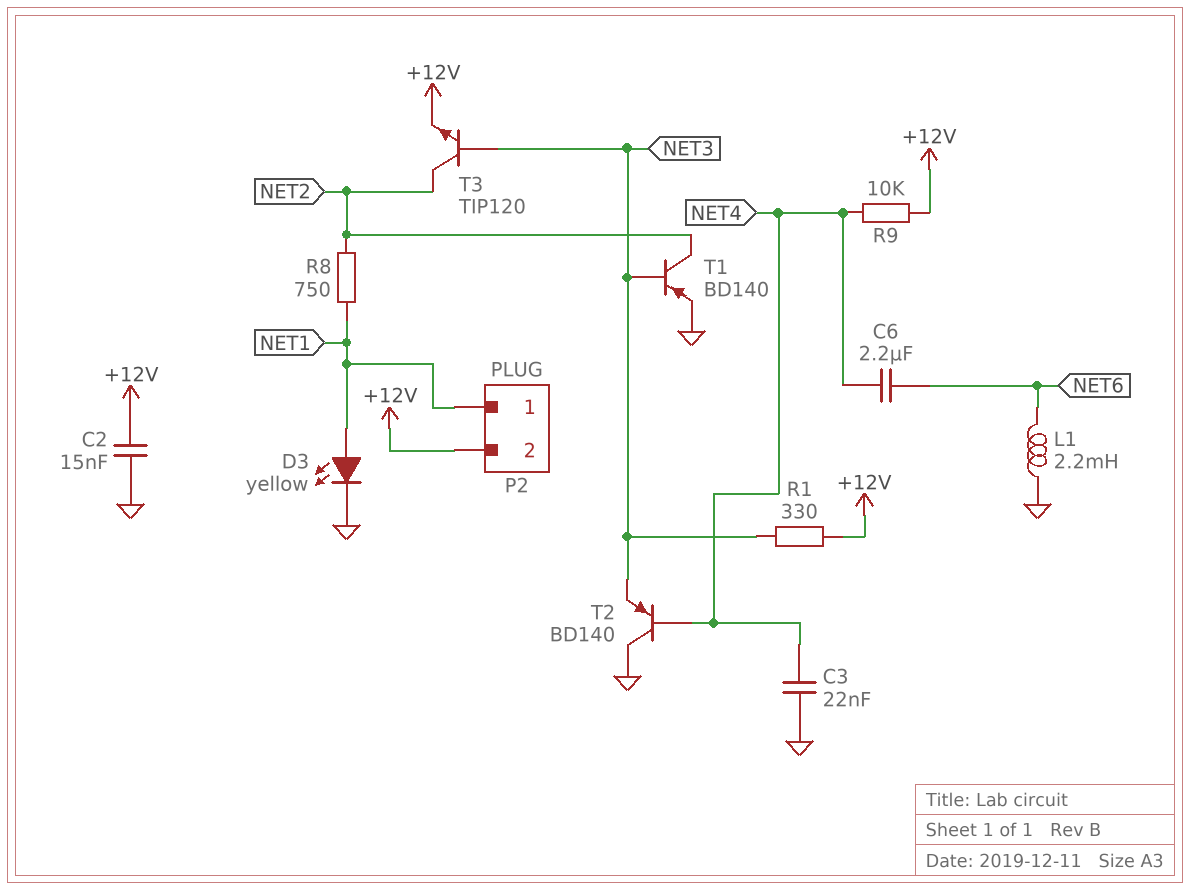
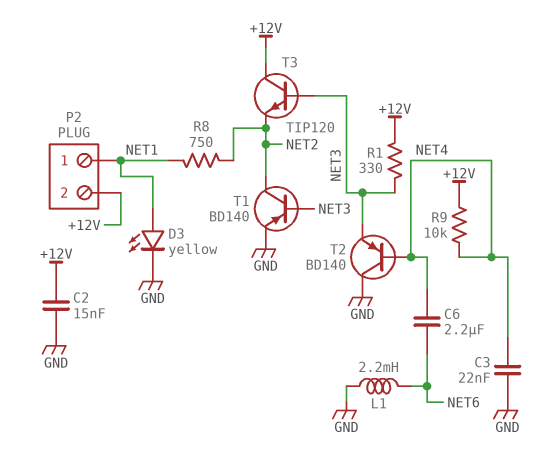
T3: NPN TIP120 (B NET3, C NET2, E +12V) -> NPN TIP120 (B NET3, C +12V, E NET2)

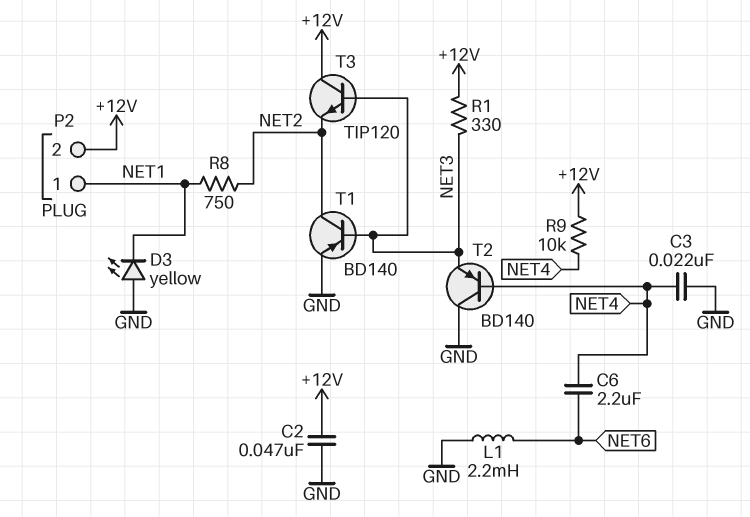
C2: 15nF (+12V, GND) -> 47nF (+12V, GND)
D3: LED yellow (A NET1, K GND) -> LED yellow (A GND, K NET1)

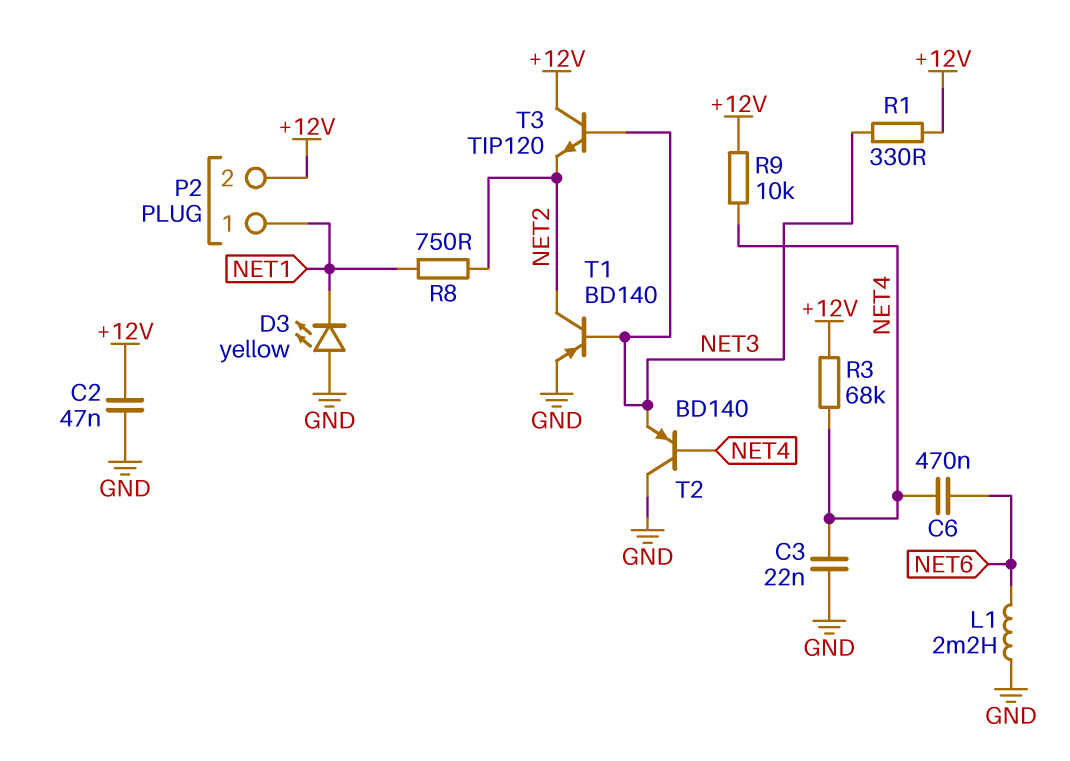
C6: 2.2uF (NET4, NET6) -> 470nF (NET4, NET6)
R3: none -> 68k (+12V, NET4)

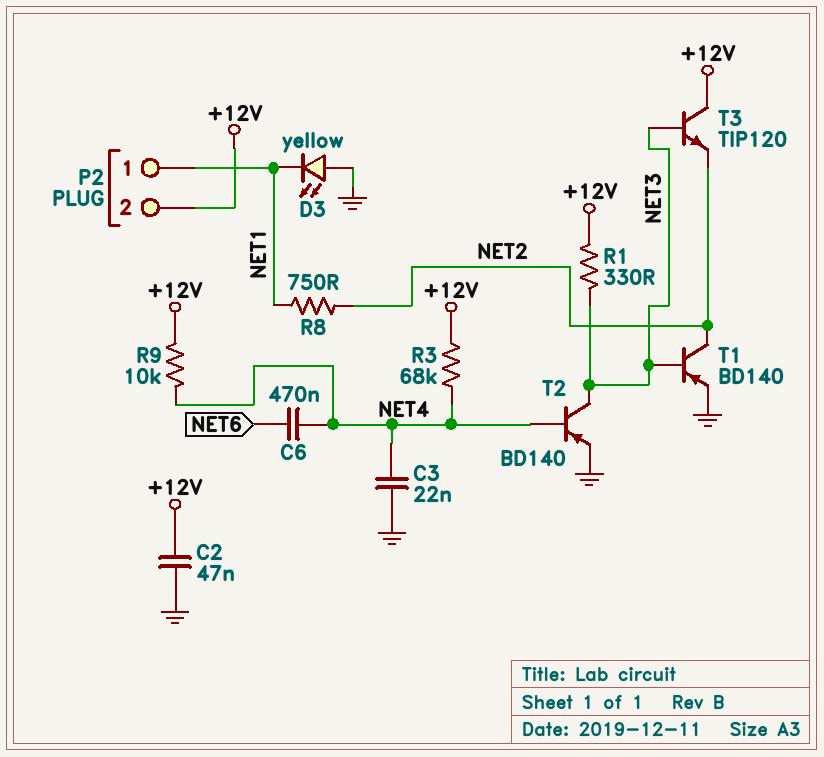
L1: 2.2mH (GND, NET6) -> none
T2: PNP BD140 (B NET4, C GND, E NET3) -> PNP BD140 (B NET4, C NET3, E GND)

